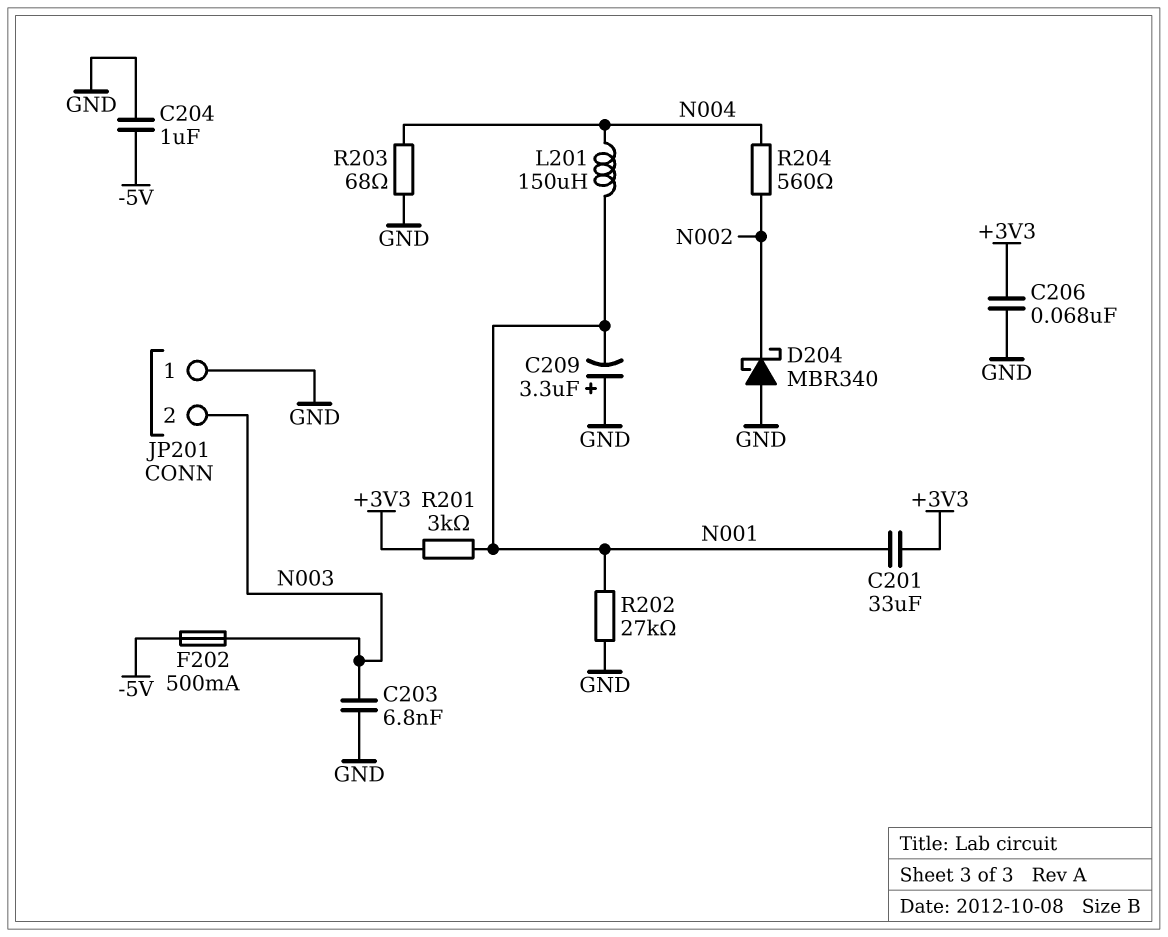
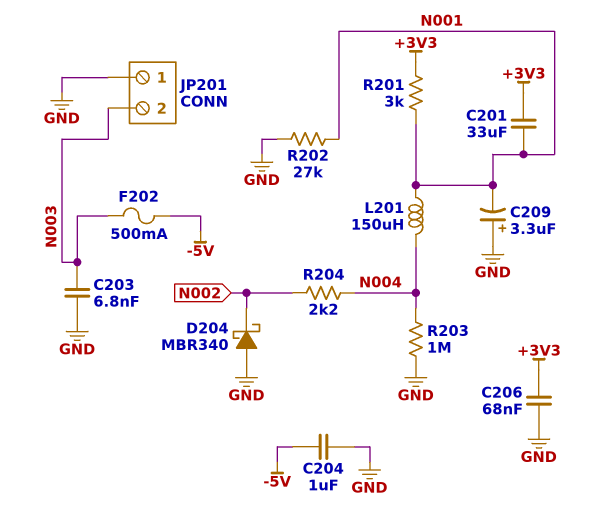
R203: 68 (GND, N004) -> 1M (GND, N004)
R204: 560 (N002, N004) -> 2.2k (N002, N004)

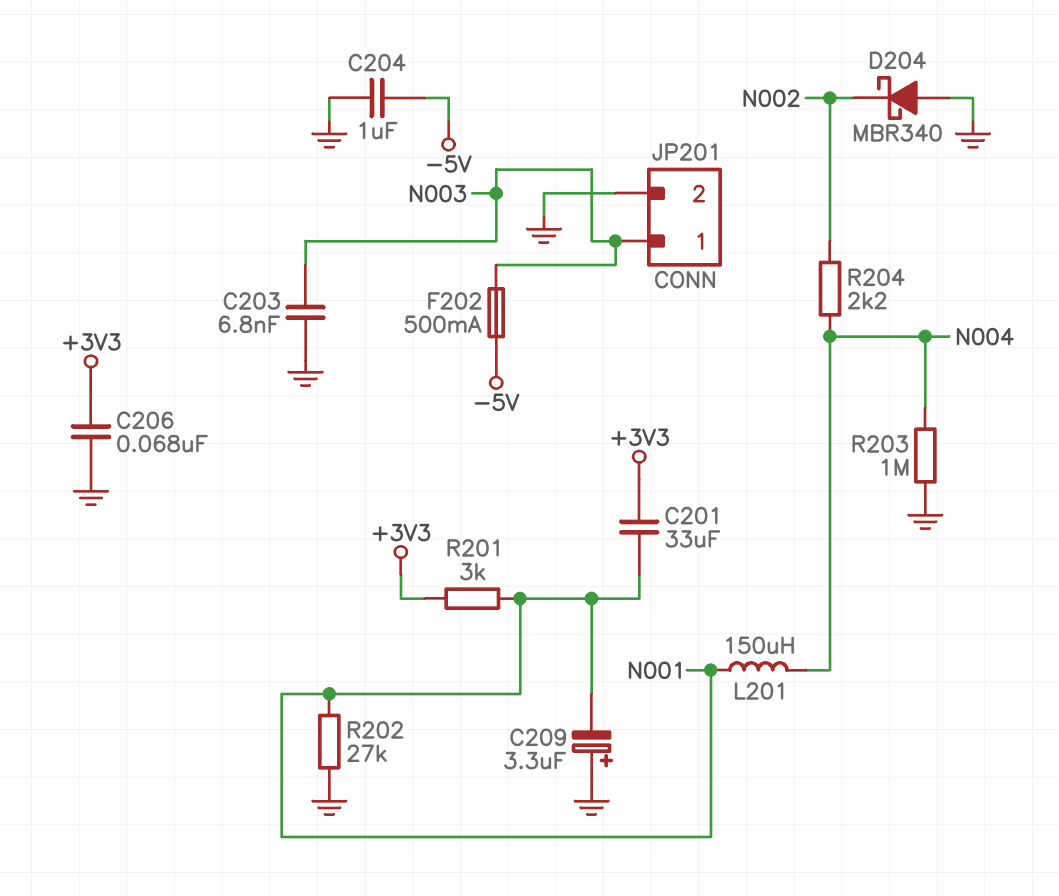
JP201 pin 1: GND -> N003
JP201 pin 2: N003 -> GND

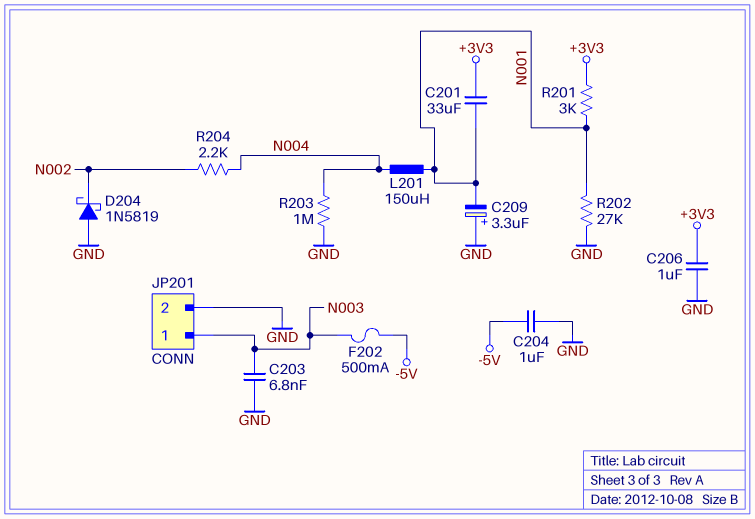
C206: 68nF (+3V3, GND) -> 1uF (+3V3, GND)
D204: schottky MBR340 (A GND, K N002) -> schottky 1N5819 (A GND, K N002)

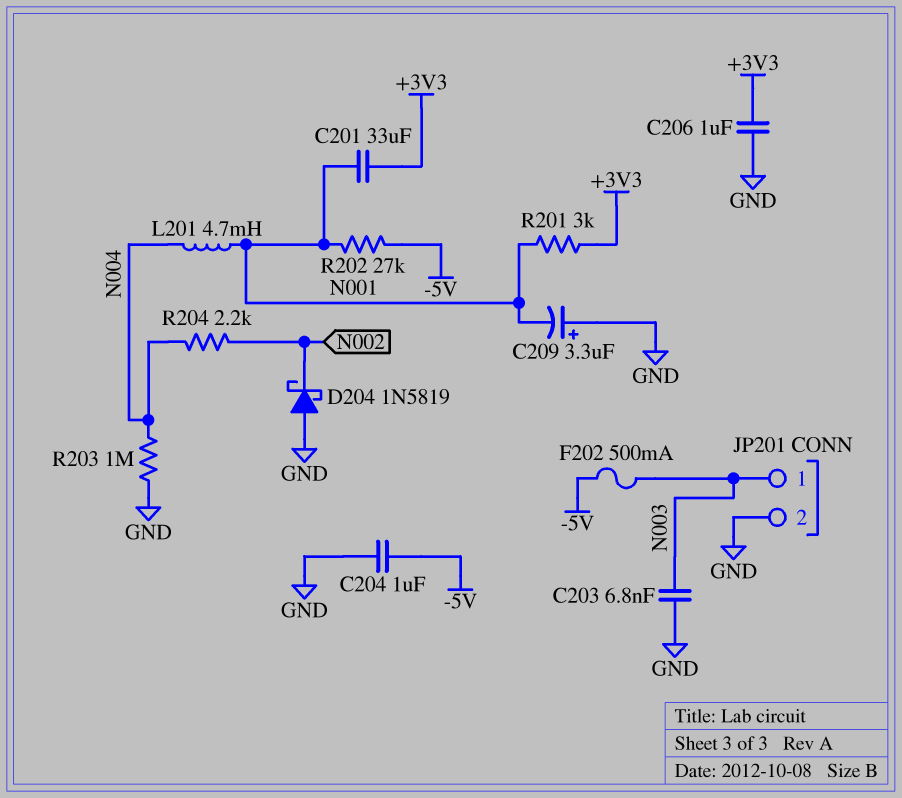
L201: 150uH (N001, N004) -> 4.7mH (N001, N004)
R202: 27k (GND, N001) -> 27k (-5V, N001)

